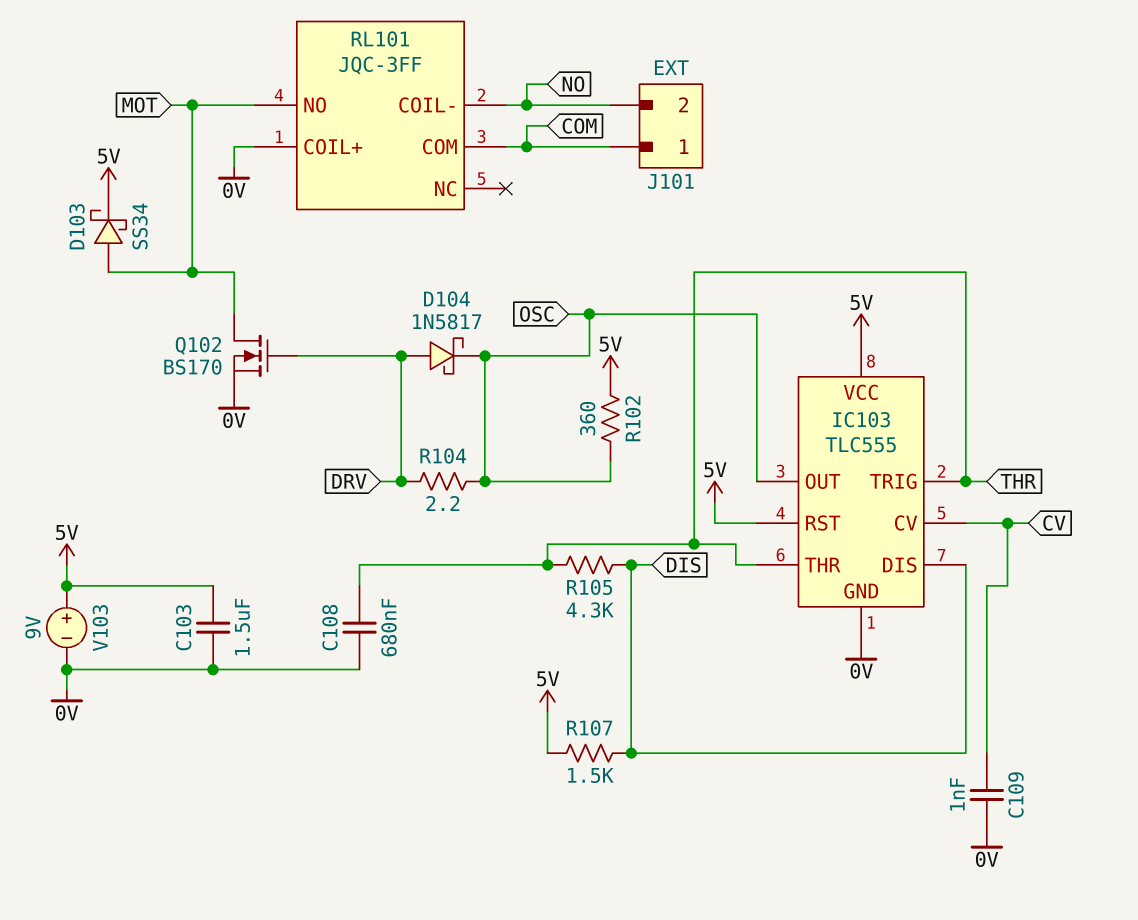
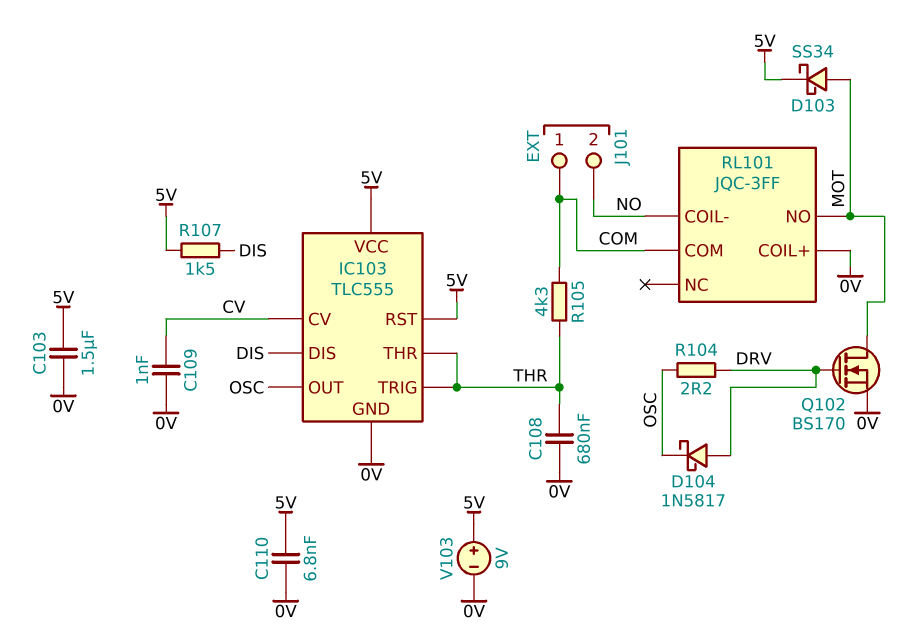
C110: none -> 6.8nF (0V, 5V)
R102: 360 (5V, OSC) -> none
R105: 4.3k (DIS, THR) -> 4.3k (COM, THR)

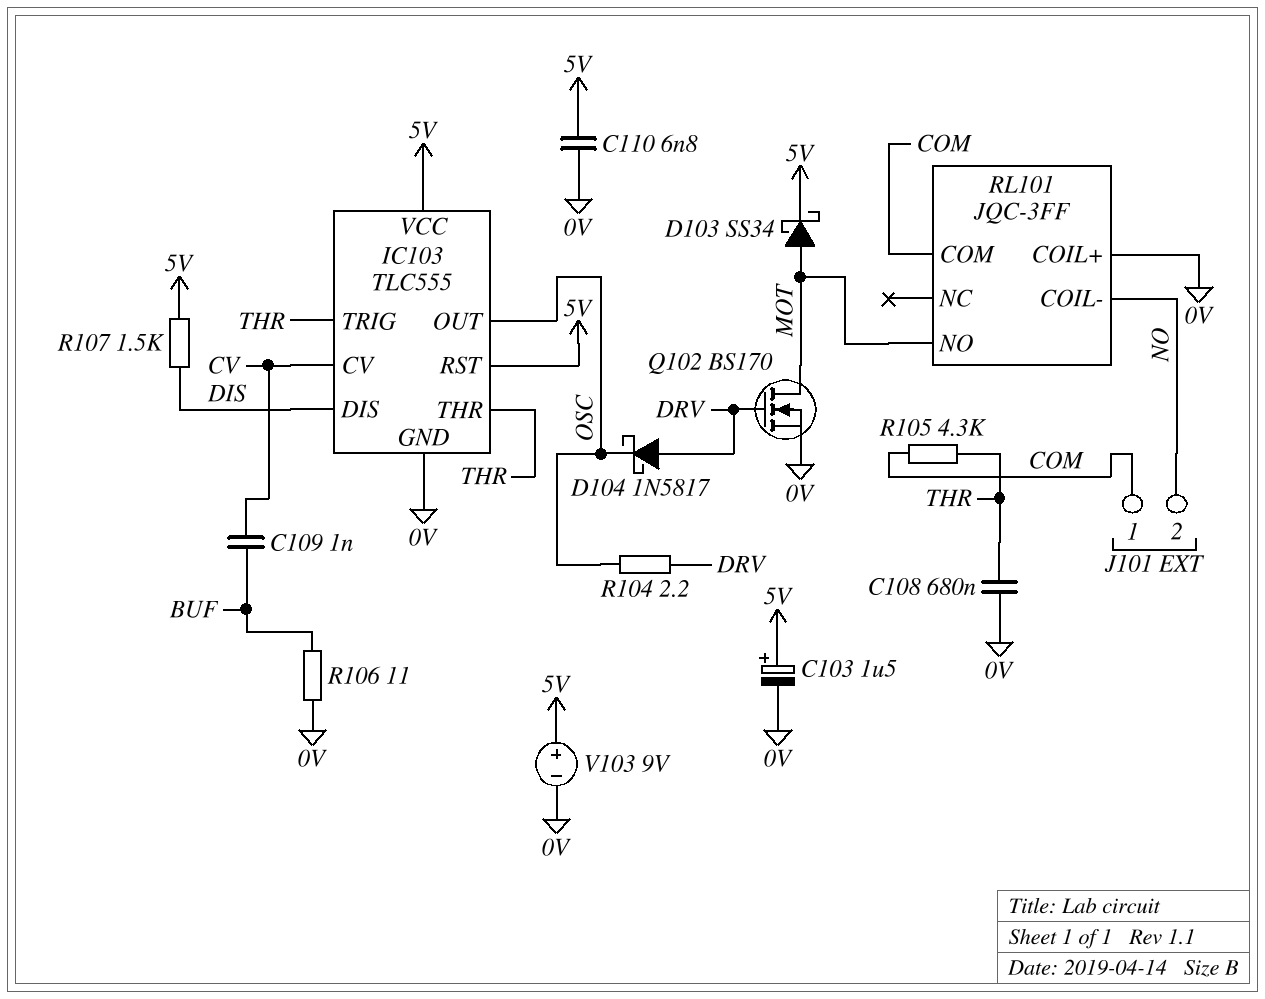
C103: 1.5uF (0V, 5V) -> 1.5uF (plus 5V, minus 0V)
C109: 1nF (0V, CV) -> 1nF (BUF, CV)
R106: none -> 11 (0V, BUF)

